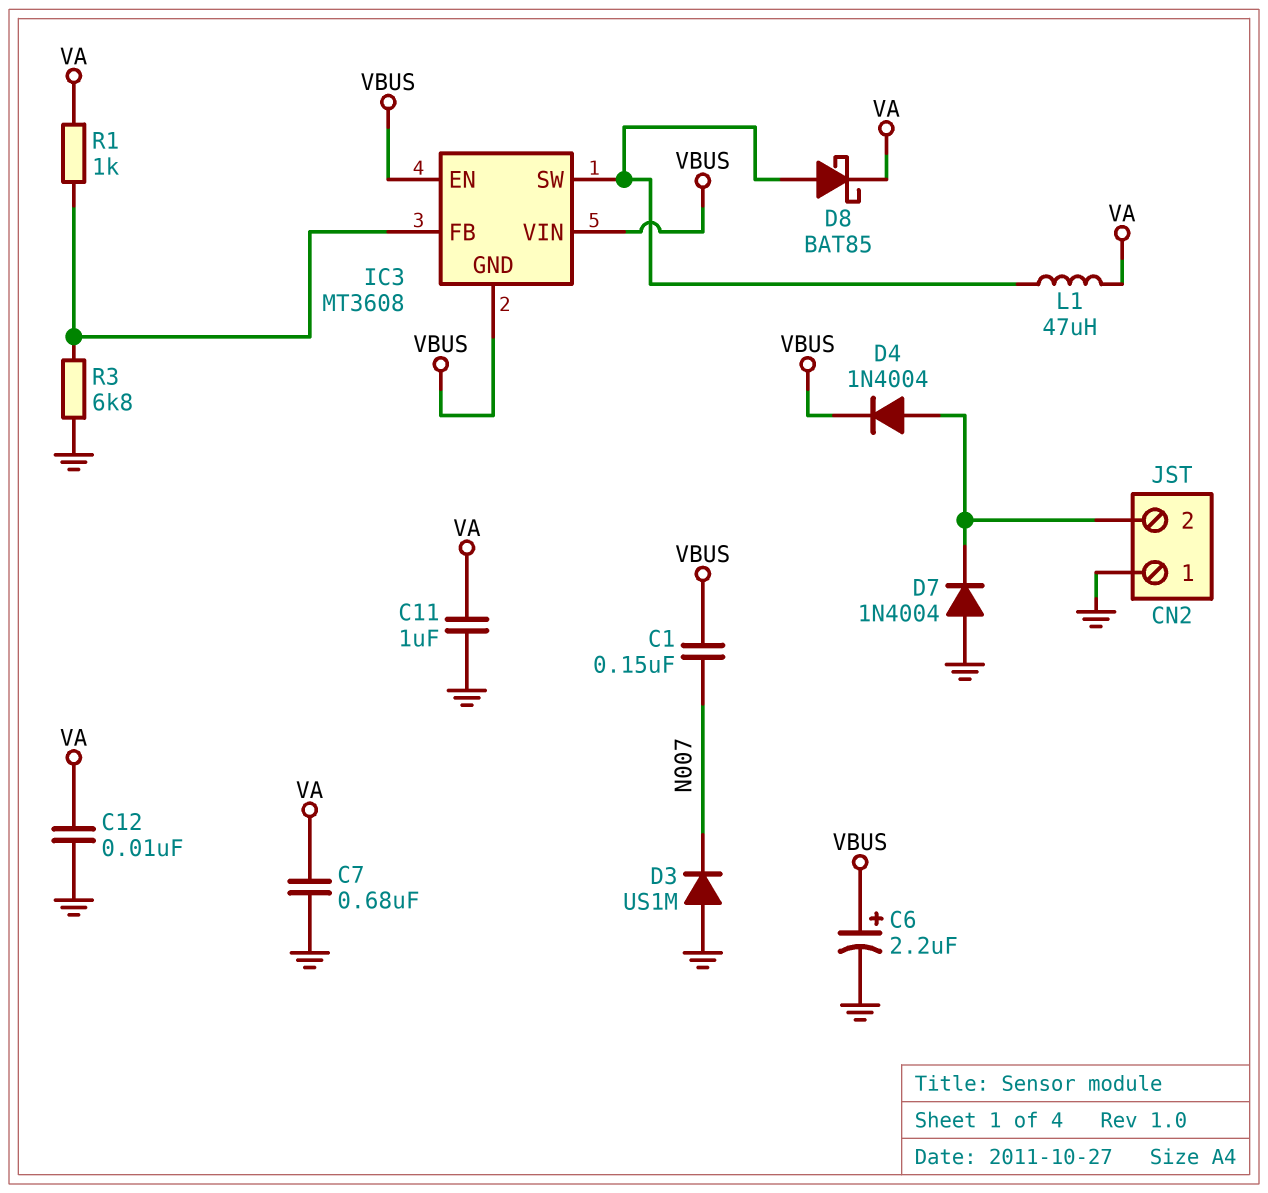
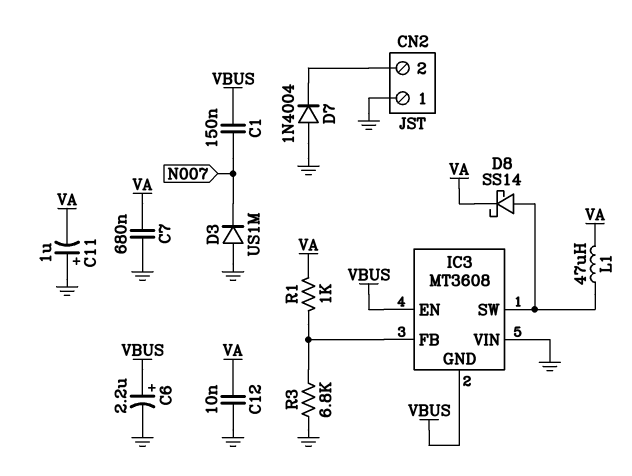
C11: 1uF (GND, VA) -> 1uF (plus GND, minus VA)
D4: diode 1N4004 (A CN2/2, K VBUS) -> none
D8: schottky BAT85 (A IC3/SW, K VA) -> schottky SS14 (A IC3/SW, K VA)
IC3 pin VIN: VBUS -> GND

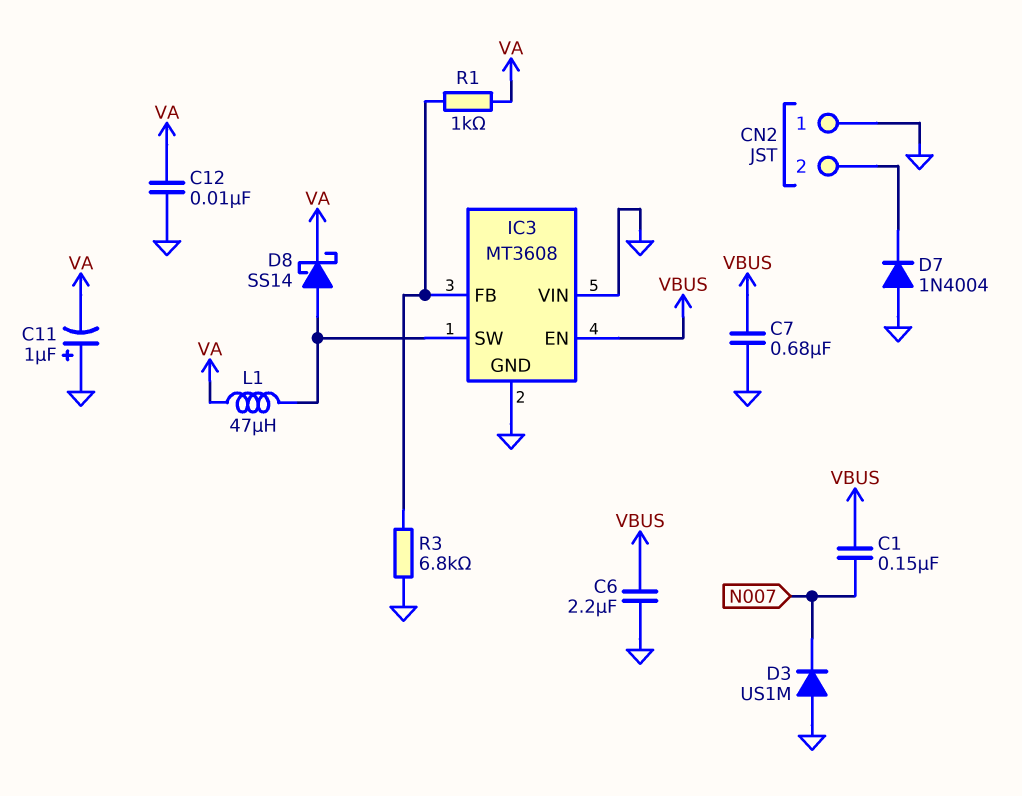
C6: 2.2uF (plus VBUS, minus GND) -> 2.2uF (GND, VBUS)
C7: 680nF (GND, VA) -> 680nF (GND, VBUS)
IC3 pin GND: VBUS -> GND

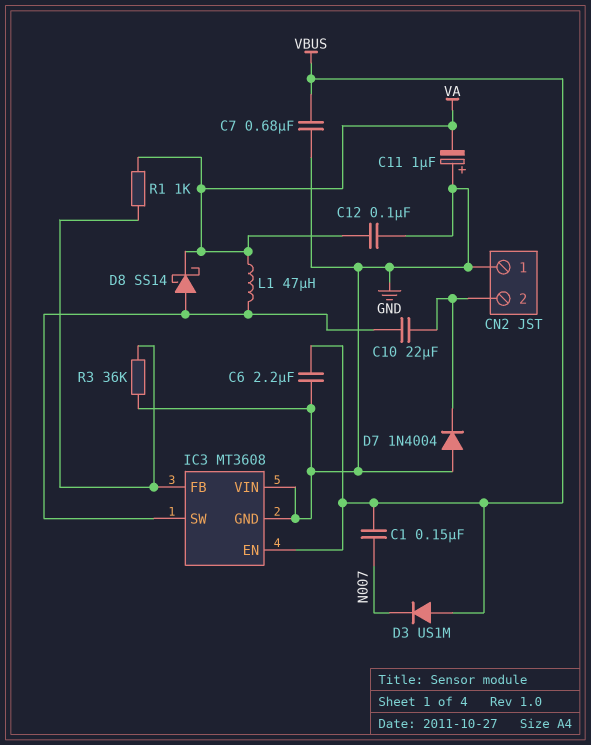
C10: none -> 22uF (CN2/2, IC3/SW)
C12: 10nF (GND, VA) -> 100nF (GND, VA)
D3: diode US1M (A GND, K N007) -> diode US1M (A VBUS, K N007)
R3: 6.8k (GND, IC3/FB) -> 36k (GND, IC3/FB)

